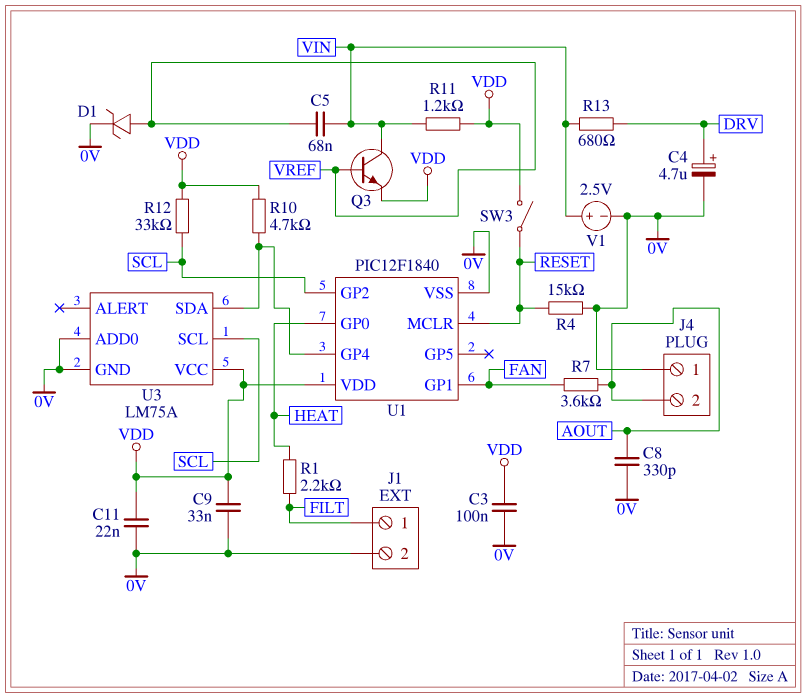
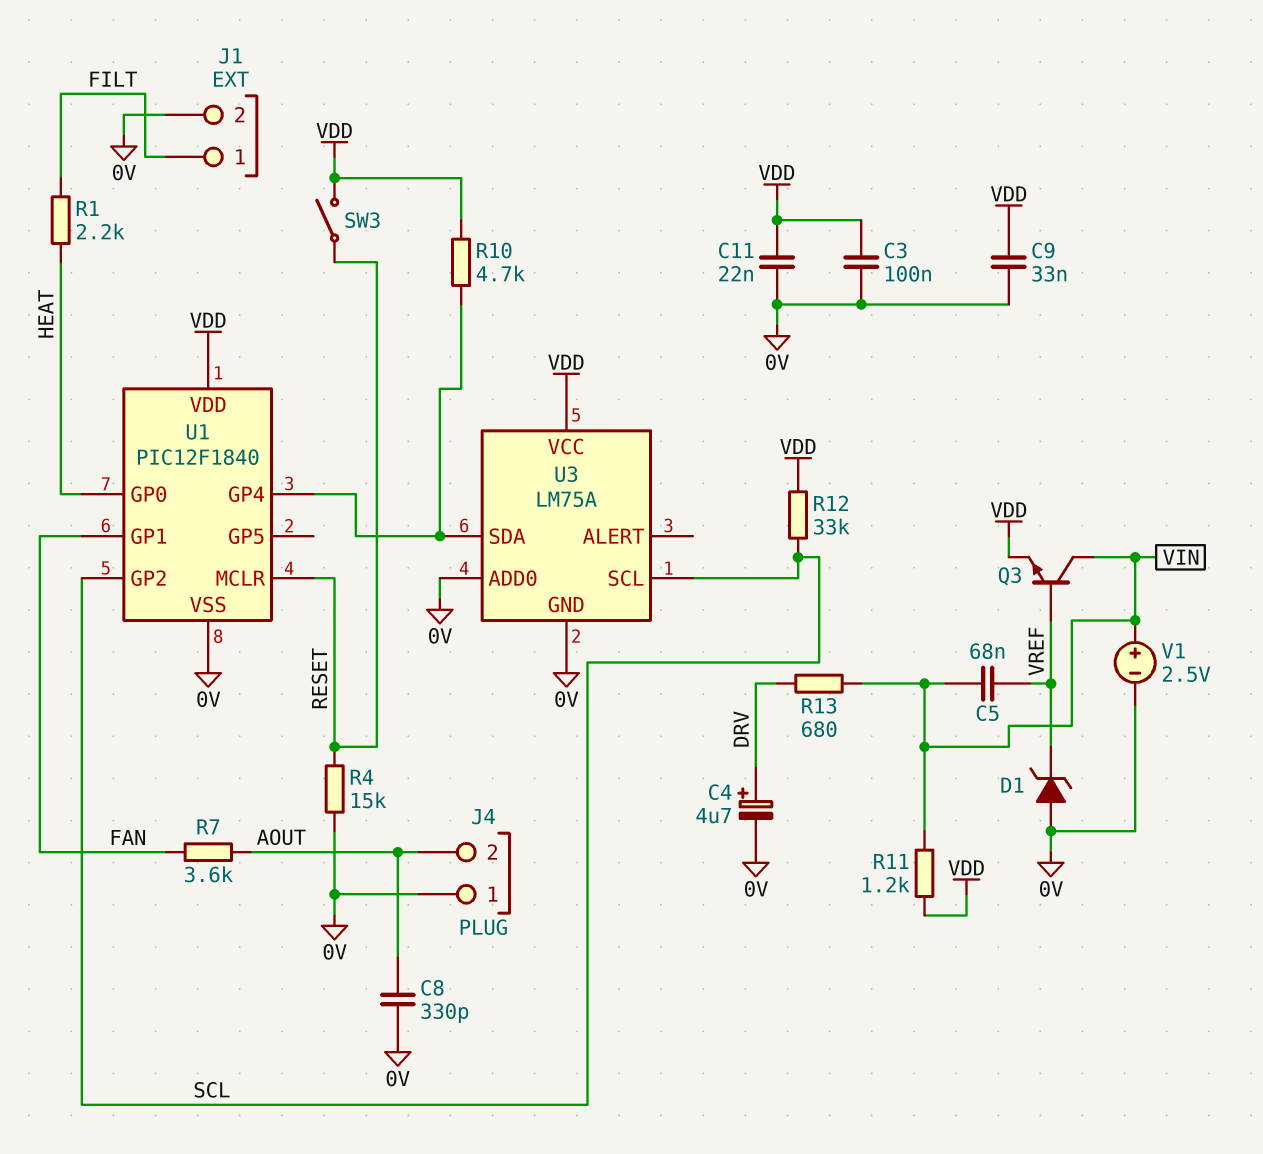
D1: zener (A VREF, K 0V) -> zener (A 0V, K VREF)

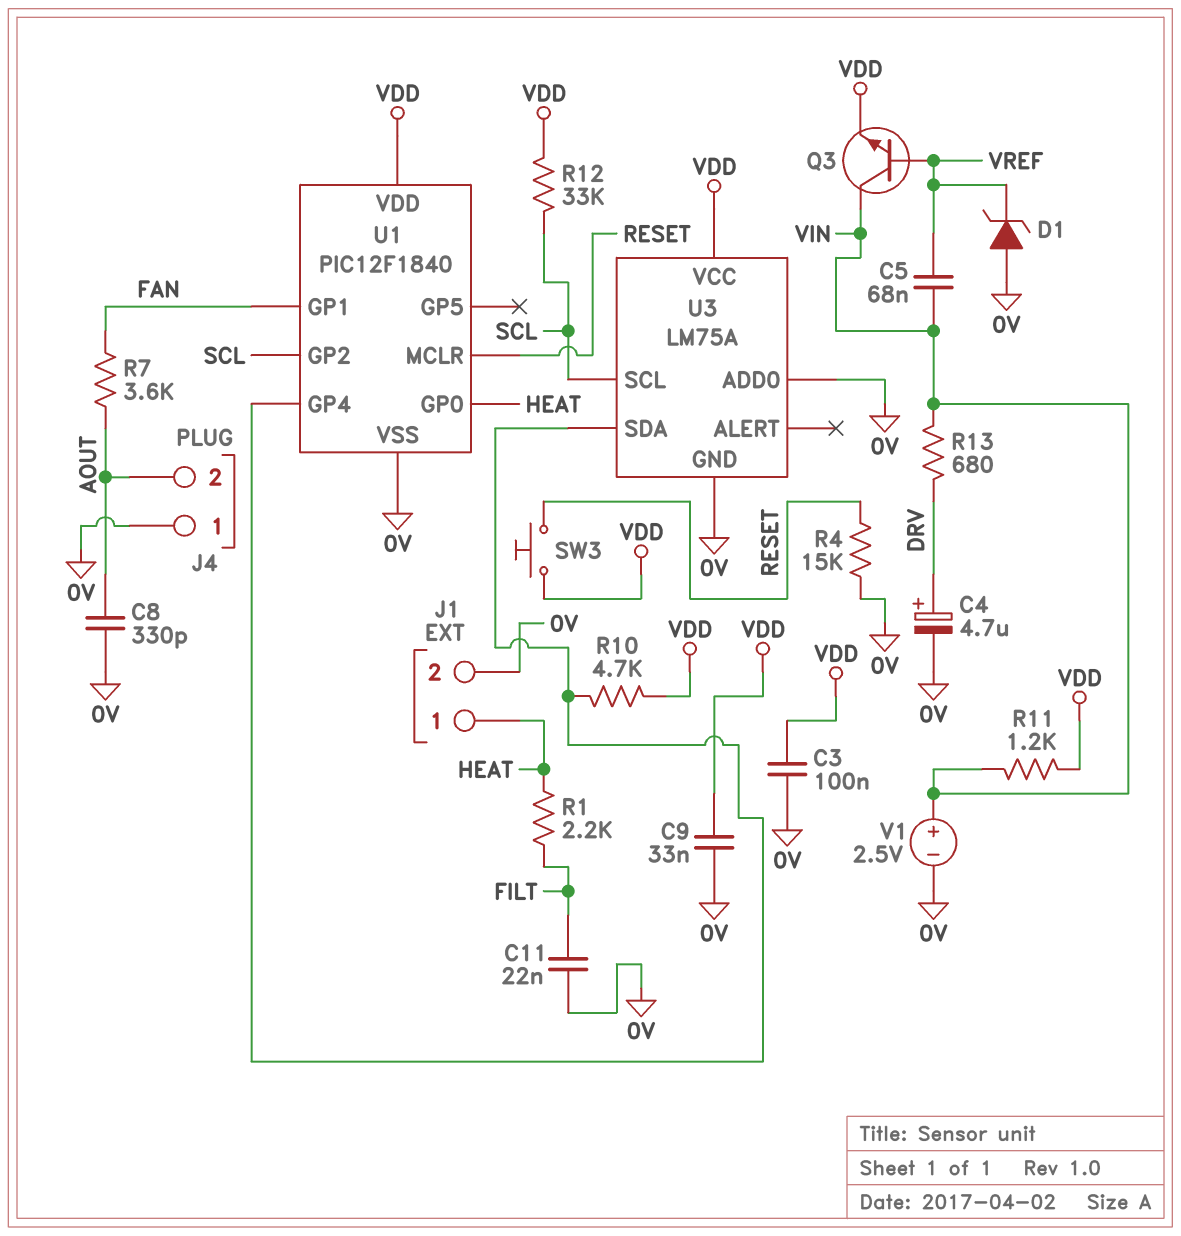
C11: 22nF (0V, VDD) -> 22nF (0V, FILT)
J1 pin 1: FILT -> HEAT
SW3: switch (RESET, VDD) -> button (RESET, VDD)

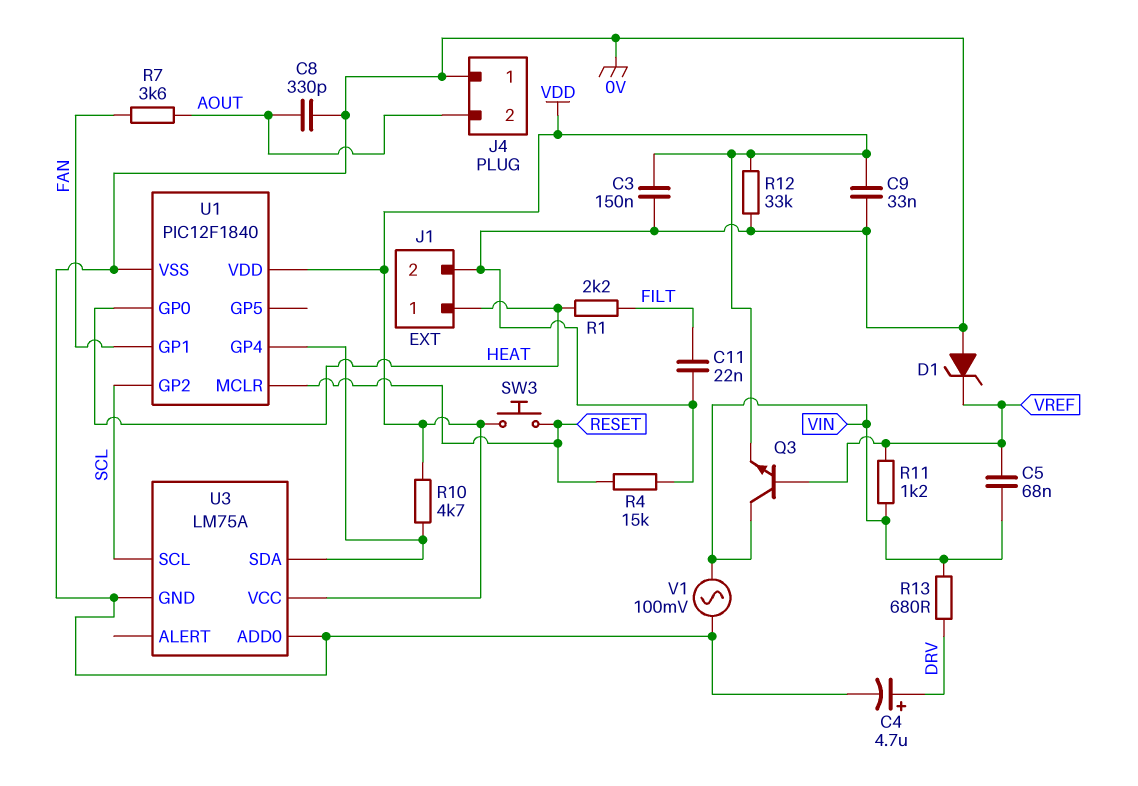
C3: 100nF (0V, VDD) -> 150nF (0V, VDD)
R11: 1.2k (VDD, VIN) -> 1.2k (VIN, VREF)
R12: 33k (SCL, VDD) -> 33k (0V, VDD)
V1: 2.5V (plus VIN, minus 0V) -> AC 100mV (0V, VIN)

